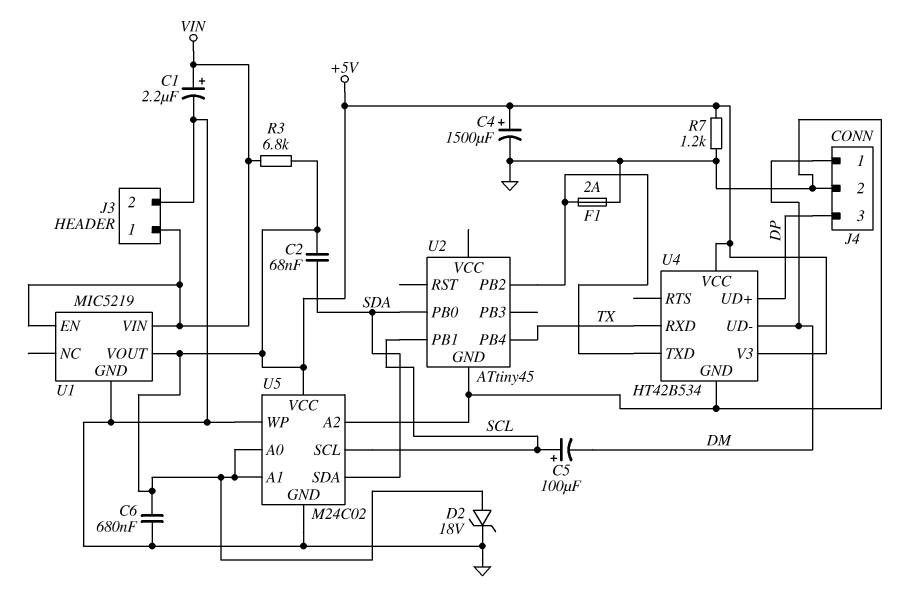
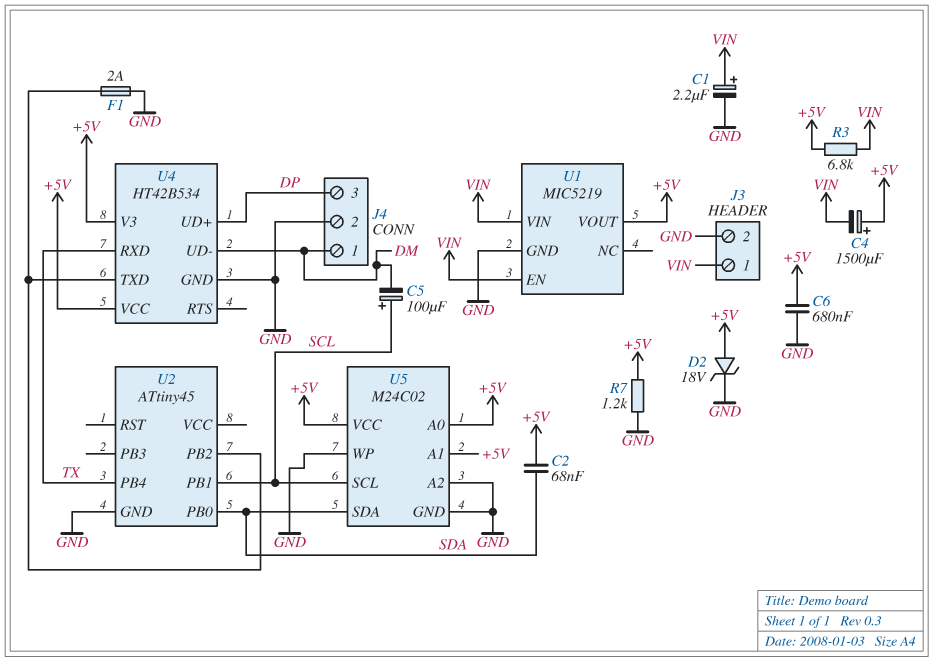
C4: 1500uF (plus +5V, minus GND) -> 1500uF (plus +5V, minus VIN)

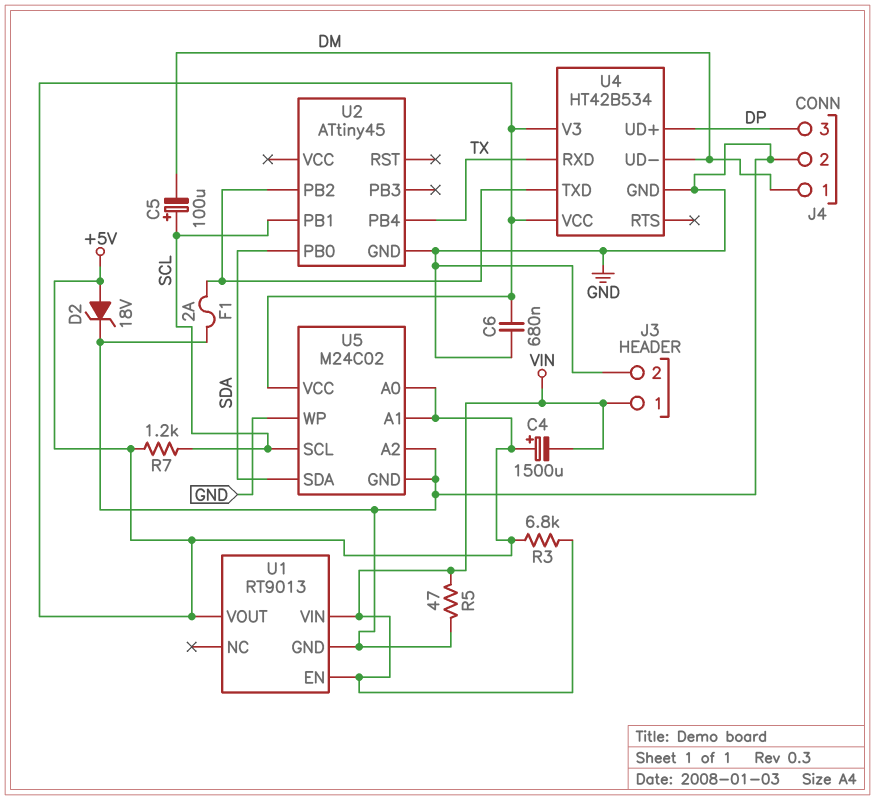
C1: 2.2uF (plus VIN, minus GND) -> none
C2: 68nF (+5V, SDA) -> none
R5: none -> 47 (GND, VIN)
R7: 1.2k (+5V, GND) -> 1.2k (+5V, SCL)
U1: MIC5219 -> RT9013

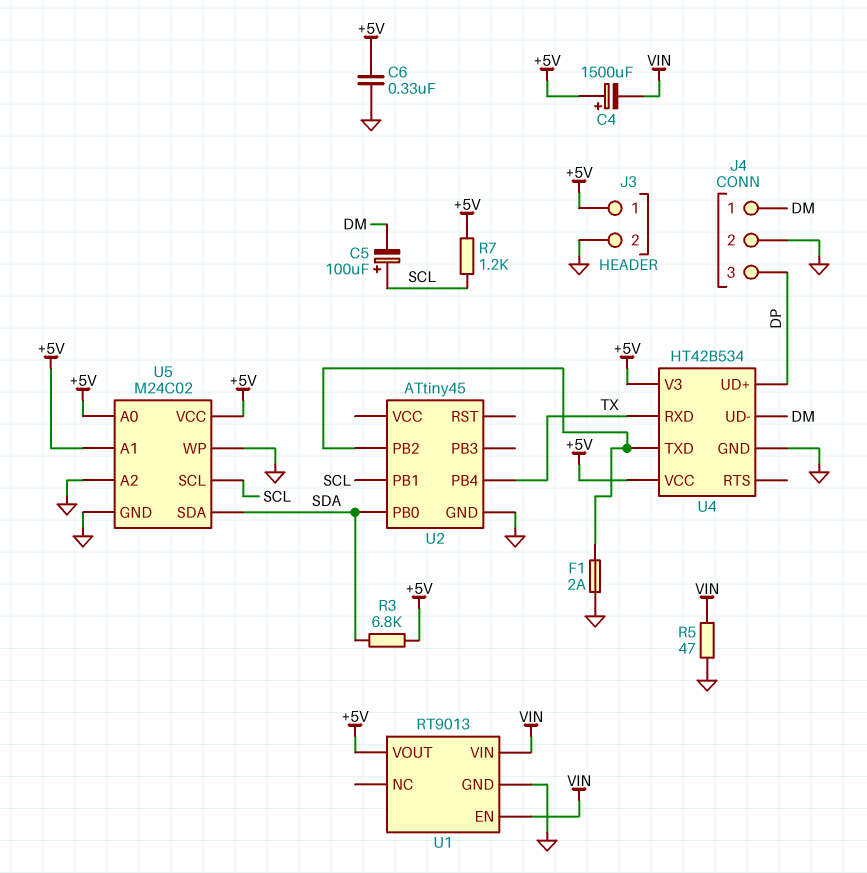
C6: 680nF (+5V, GND) -> 330nF (+5V, GND)
D2: zener 18V (A +5V, K GND) -> none
J3 pin 1: VIN -> +5V
R3: 6.8k (+5V, VIN) -> 6.8k (+5V, SDA)

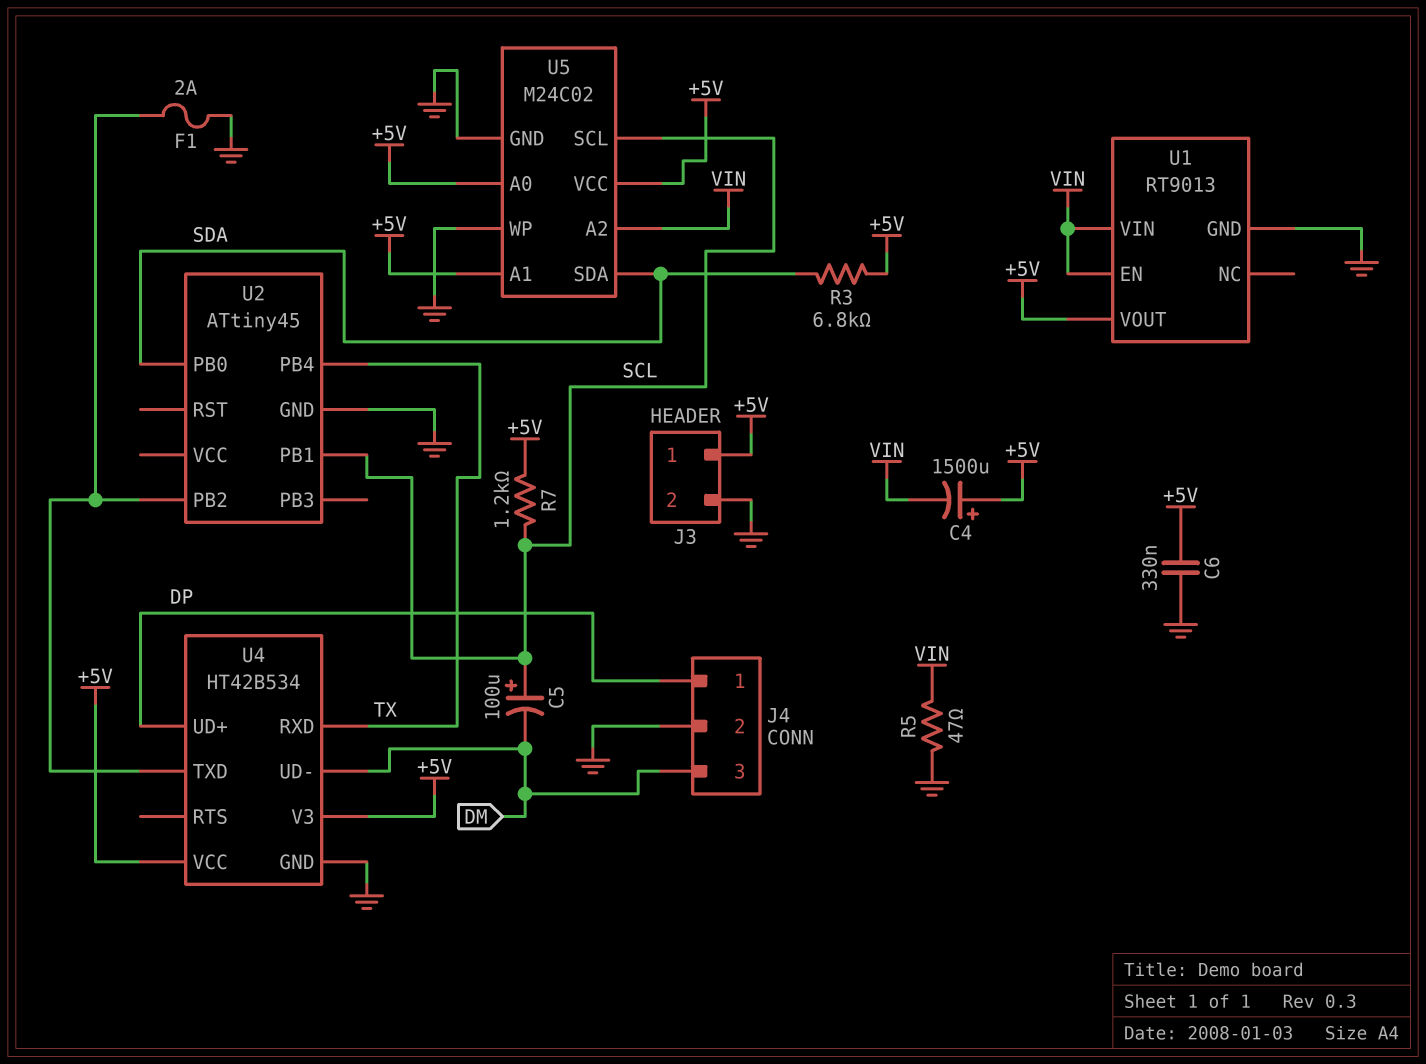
J4 pin 1: DM -> DP
J4 pin 3: DP -> DM
U5 pin A2: GND -> VIN

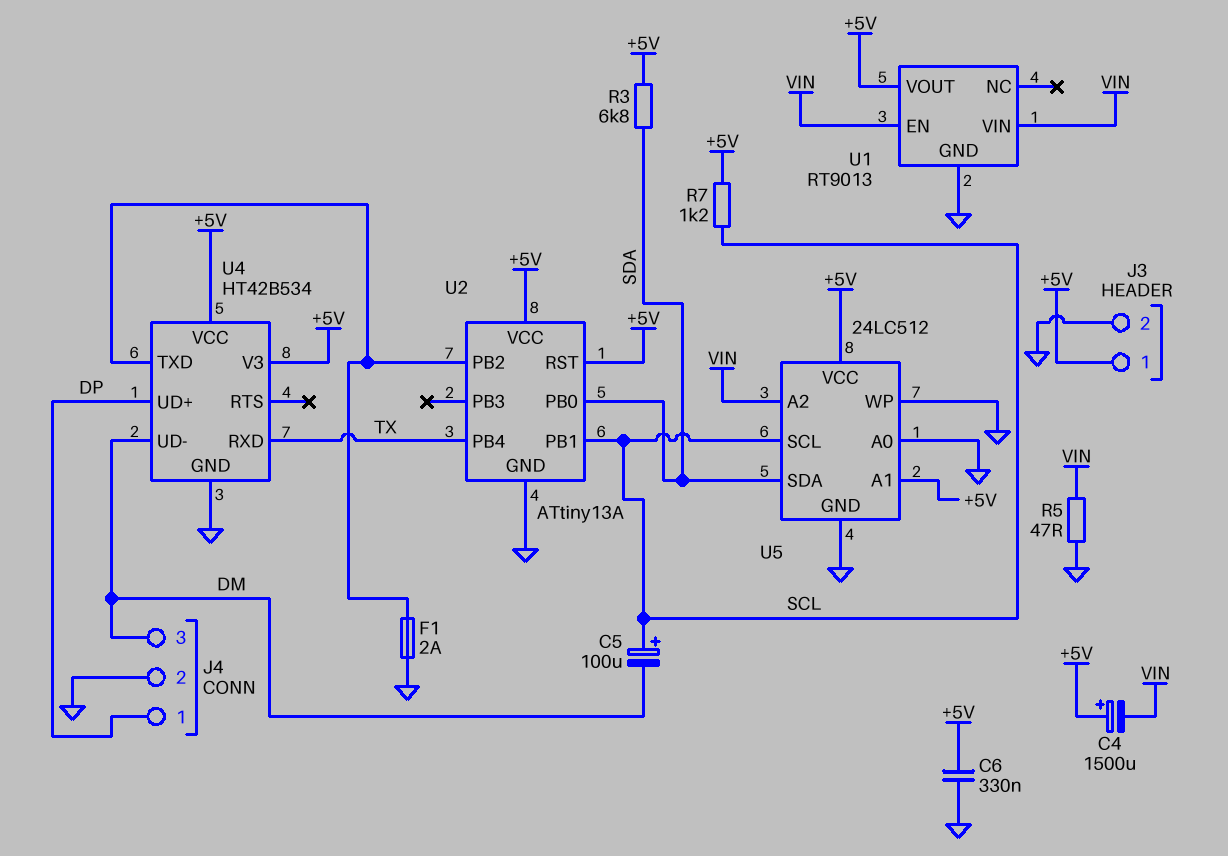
U2: ATtiny45 -> ATtiny13A
U2 pin RST: none -> +5V
U2 pin VCC: none -> +5V
U5: M24C02 -> 24LC512
U5 pin A0: +5V -> GND

